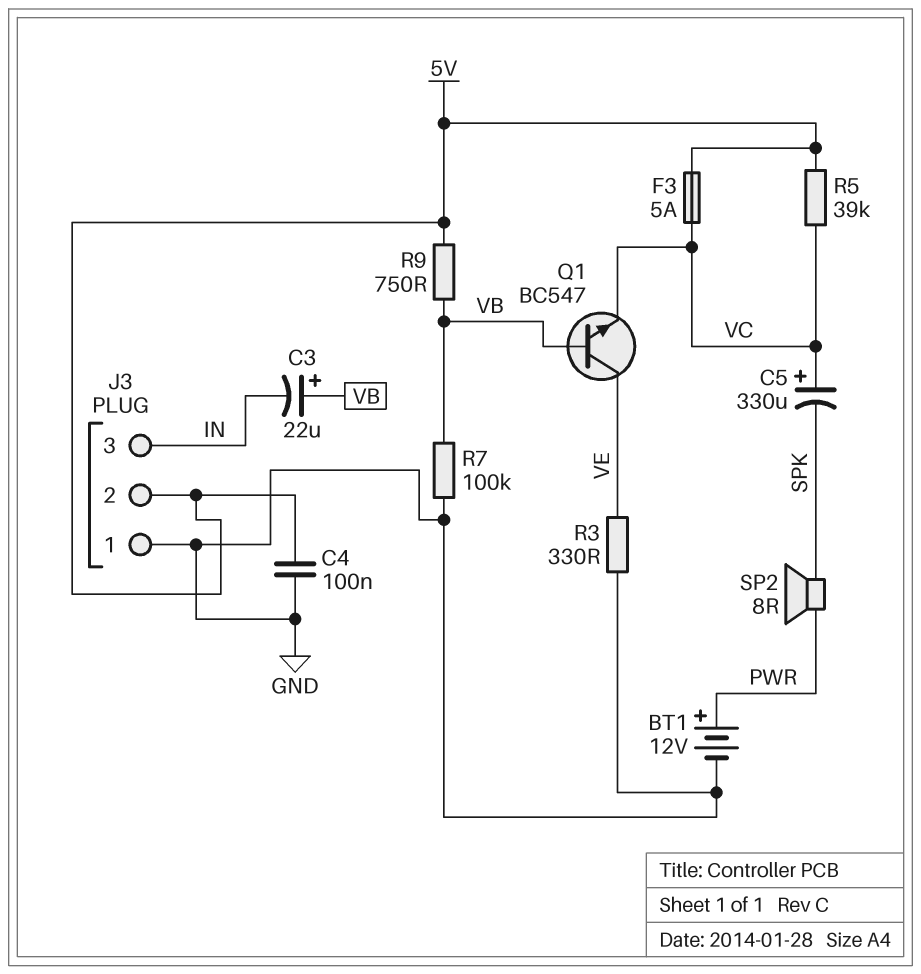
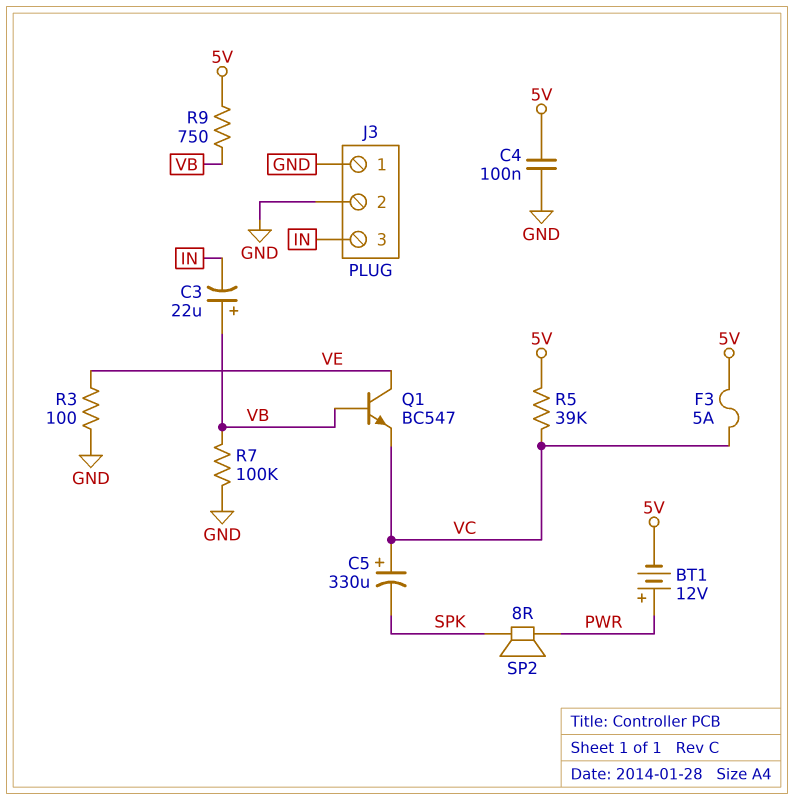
BT1: 12V (plus PWR, minus GND) -> 12V (plus PWR, minus 5V)
J3 pin 2: 5V -> GND
R3: 330 (GND, VE) -> 100 (GND, VE)

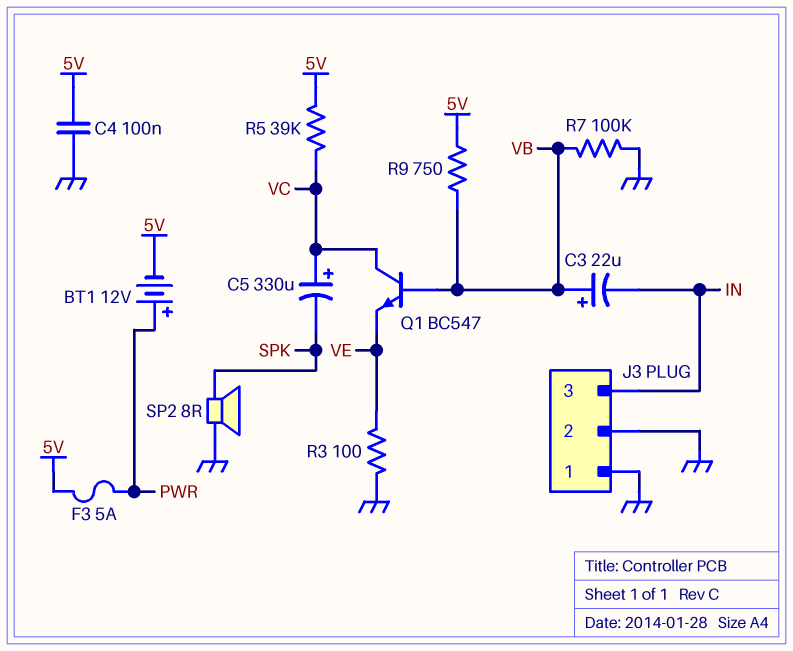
F3: 5A (5V, VC) -> 5A (5V, PWR)
Q1: NPN BC547 (B VB, C VE, E VC) -> NPN BC547 (B VB, C VC, E VE)
SP2: speaker 8R (PWR, SPK) -> speaker 8R (GND, SPK)

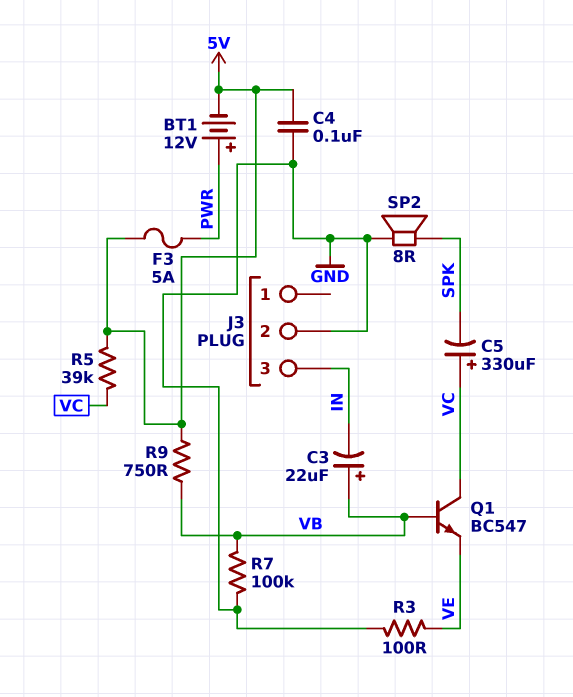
J3 pin 1: GND -> none

